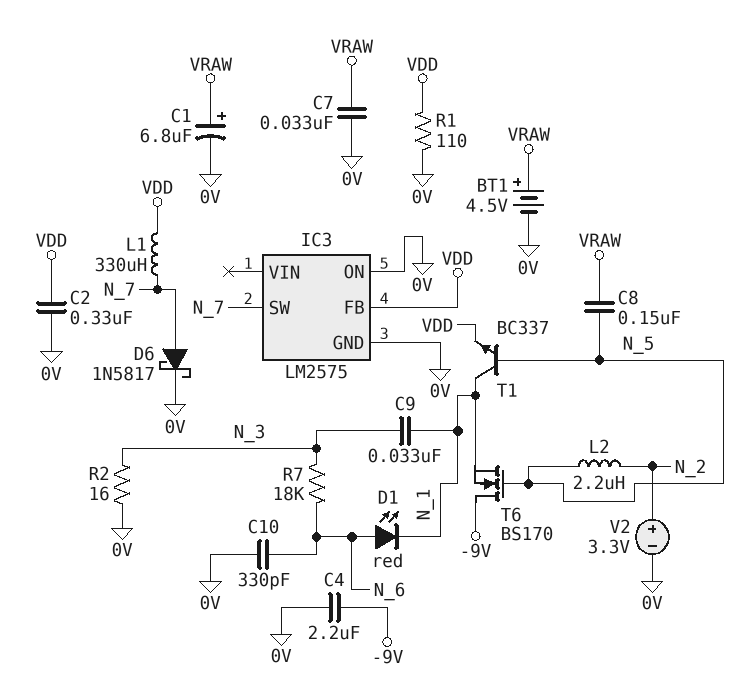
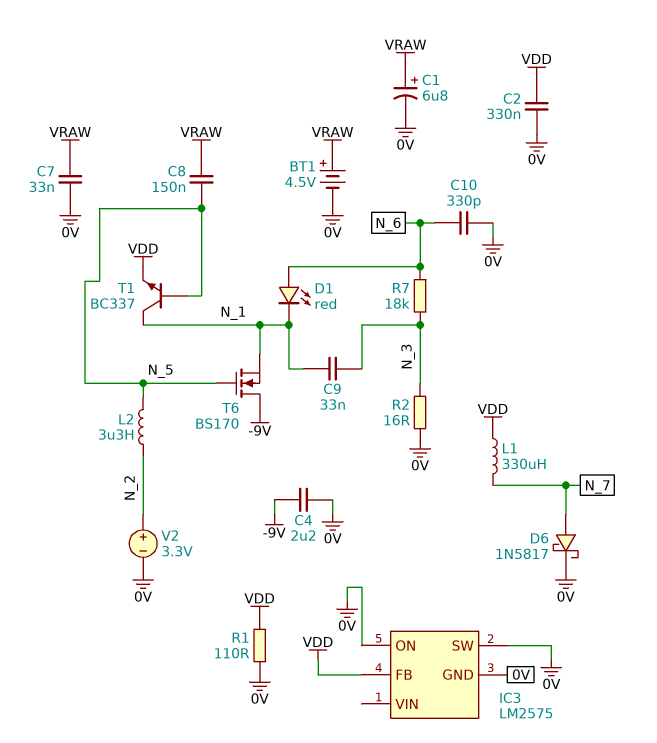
IC3 pin SW: N_7 -> 0V
L2: 2.2uH (N_2, N_5) -> 3.3uH (N_2, N_5)

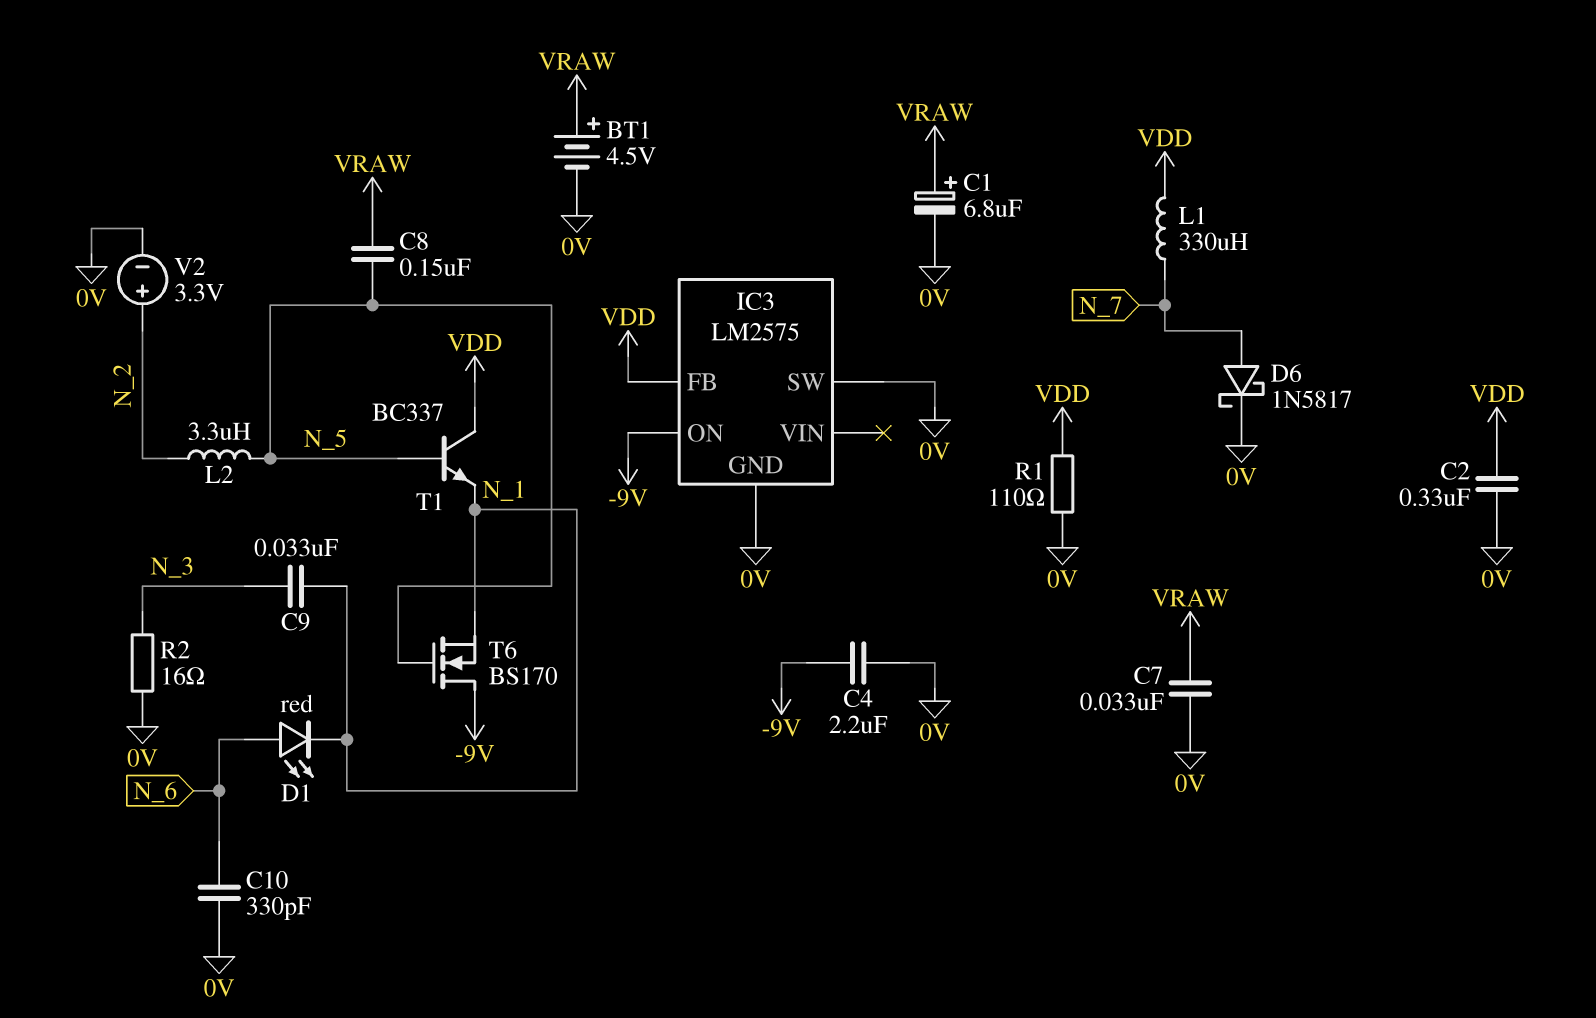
IC3 pin ON: 0V -> -9V
R7: 18k (N_3, N_6) -> none
T1: NPN BC337 (B N_5, C N_1, E VDD) -> NPN BC337 (B N_5, C VDD, E N_1)

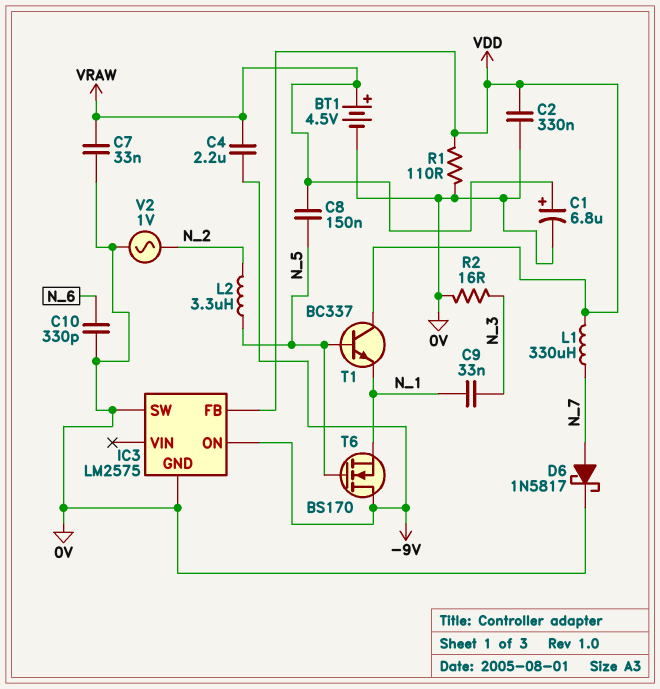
C4: 2.2uF (-9V, 0V) -> 2.2uF (-9V, VRAW)
D1: LED red (A N_6, K N_1) -> none
V2: 3.3V (plus N_2, minus 0V) -> AC 1V (0V, N_2)

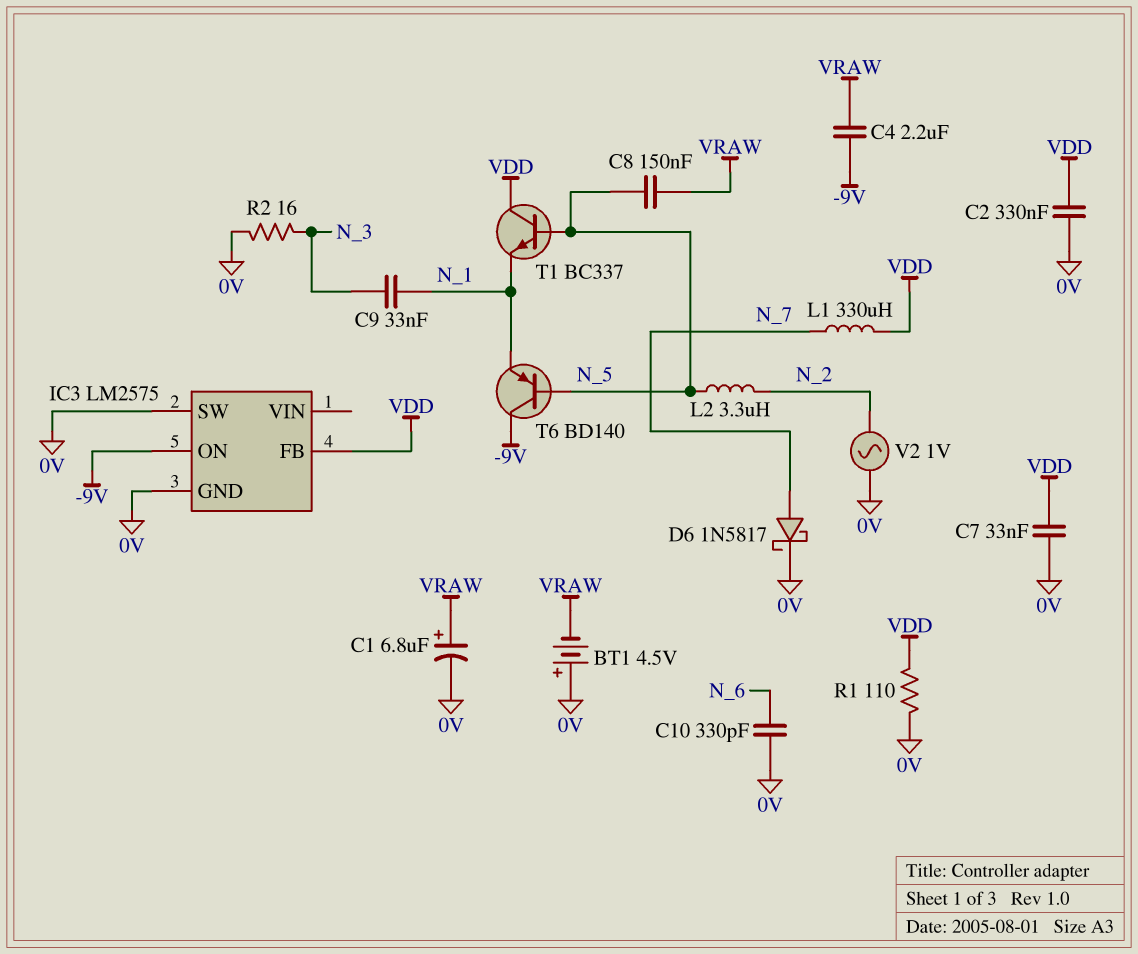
BT1: 4.5V (plus VRAW, minus 0V) -> 4.5V (plus 0V, minus VRAW)
C7: 33nF (0V, VRAW) -> 33nF (0V, VDD)
T6: NMOS BS170 (G N_5, D -9V, S N_1) -> PNP BD140 (B N_5, C -9V, E N_1)

